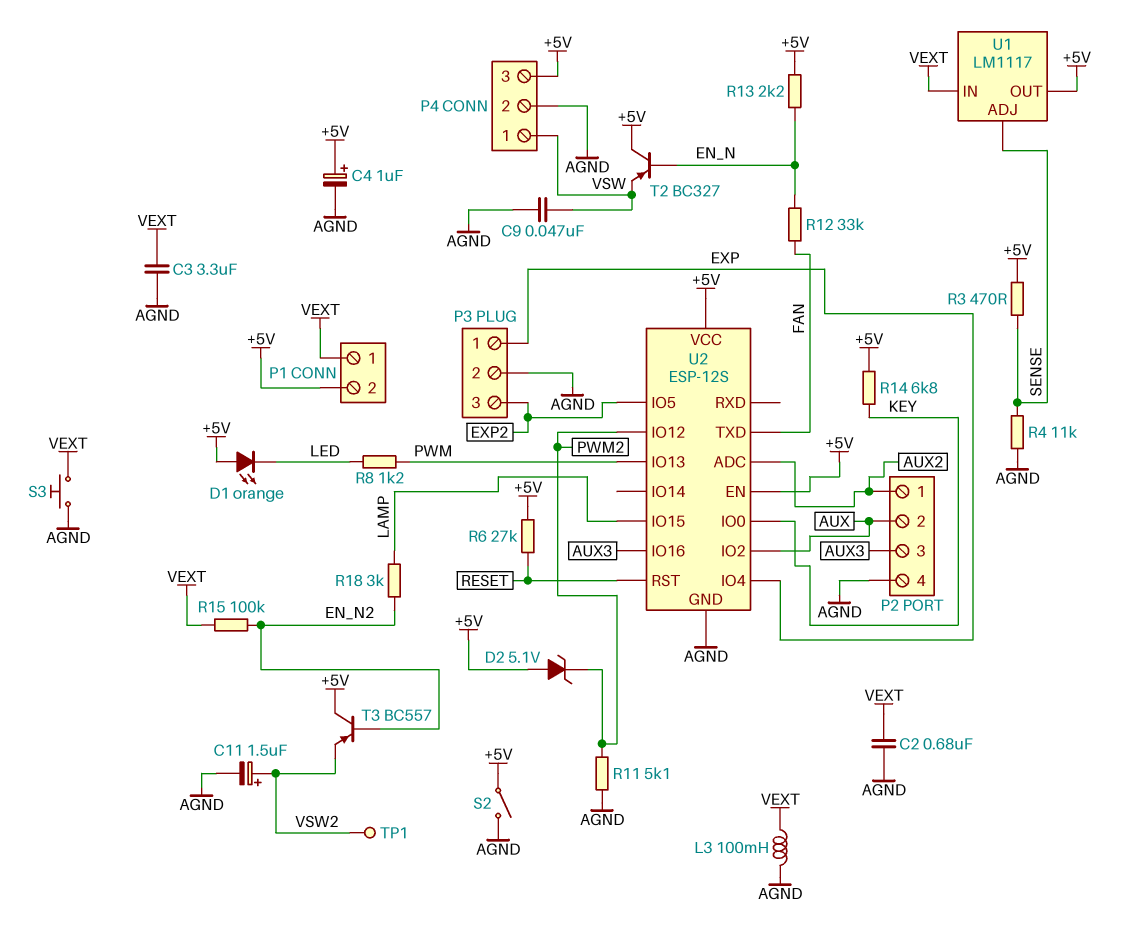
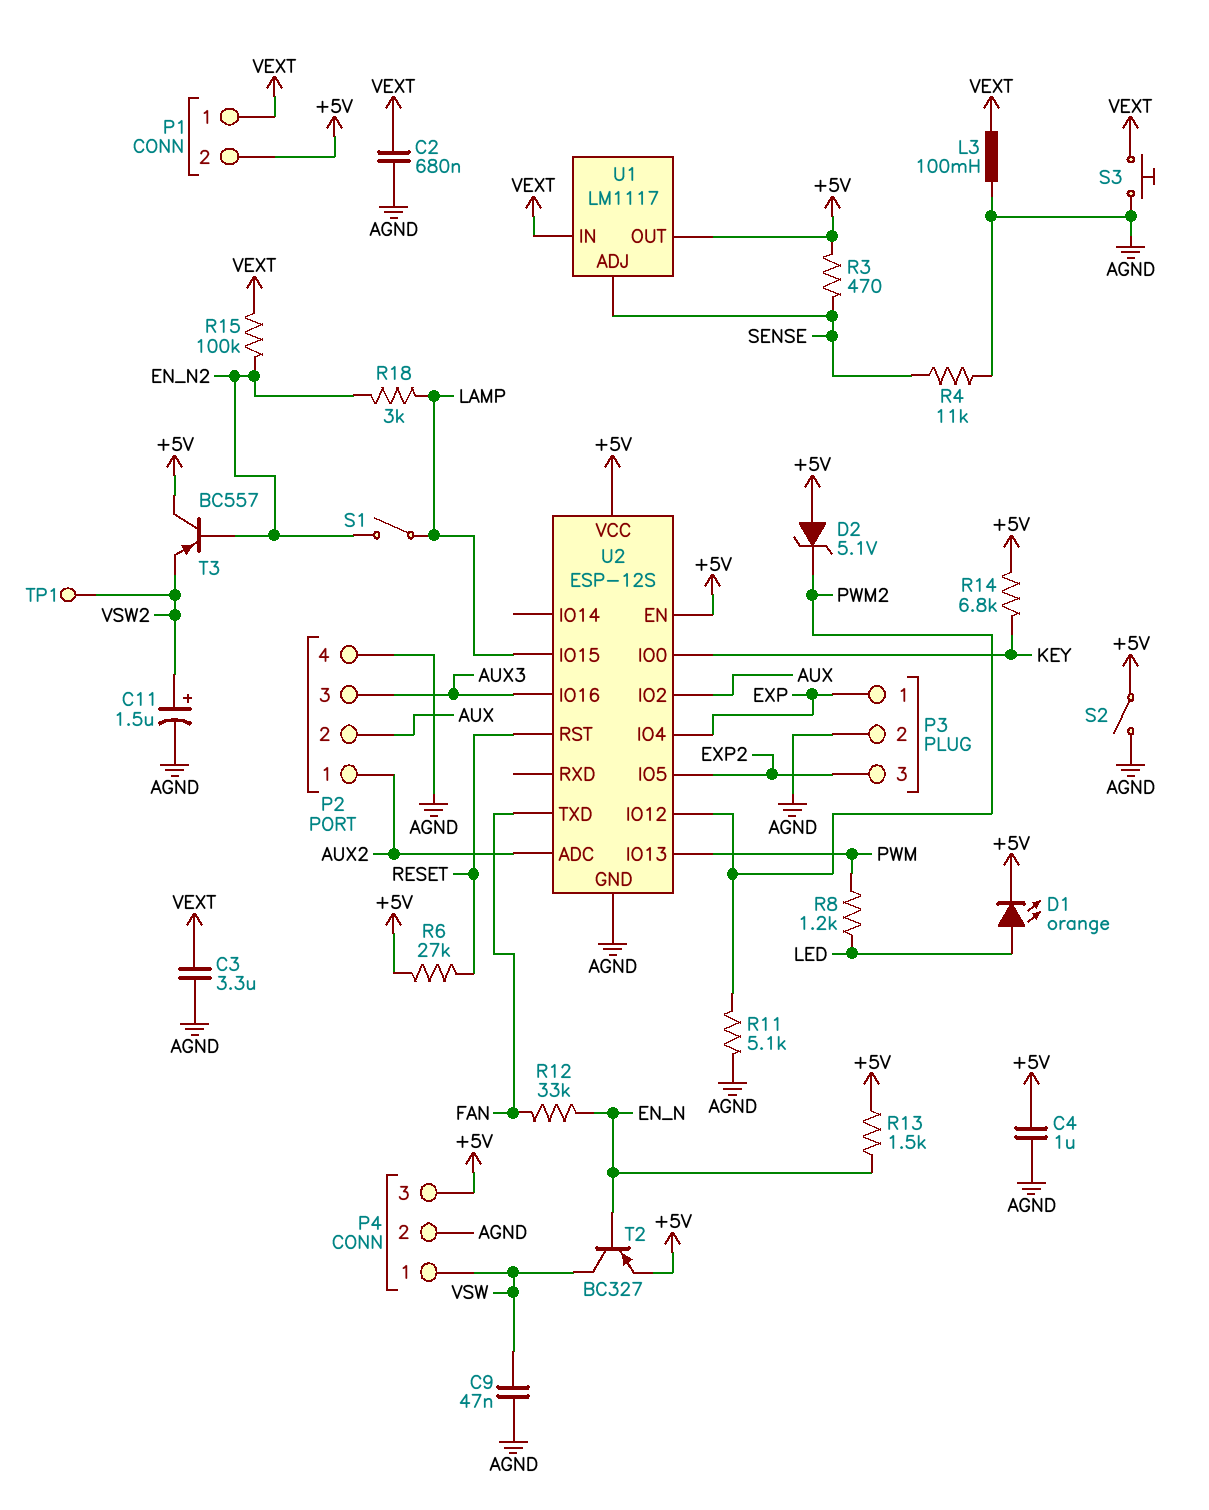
C4: 1uF (plus +5V, minus AGND) -> 1uF (+5V, AGND)
D1: LED orange (A +5V, K LED) -> LED orange (A LED, K +5V)
R13: 2.2k (+5V, EN_N) -> 1.5k (+5V, EN_N)
S1: none -> switch (EN_N2, LAMP)
T2: PNP BC327 (B EN_N, C +5V, E VSW) -> PNP BC327 (B EN_N, C VSW, E +5V)

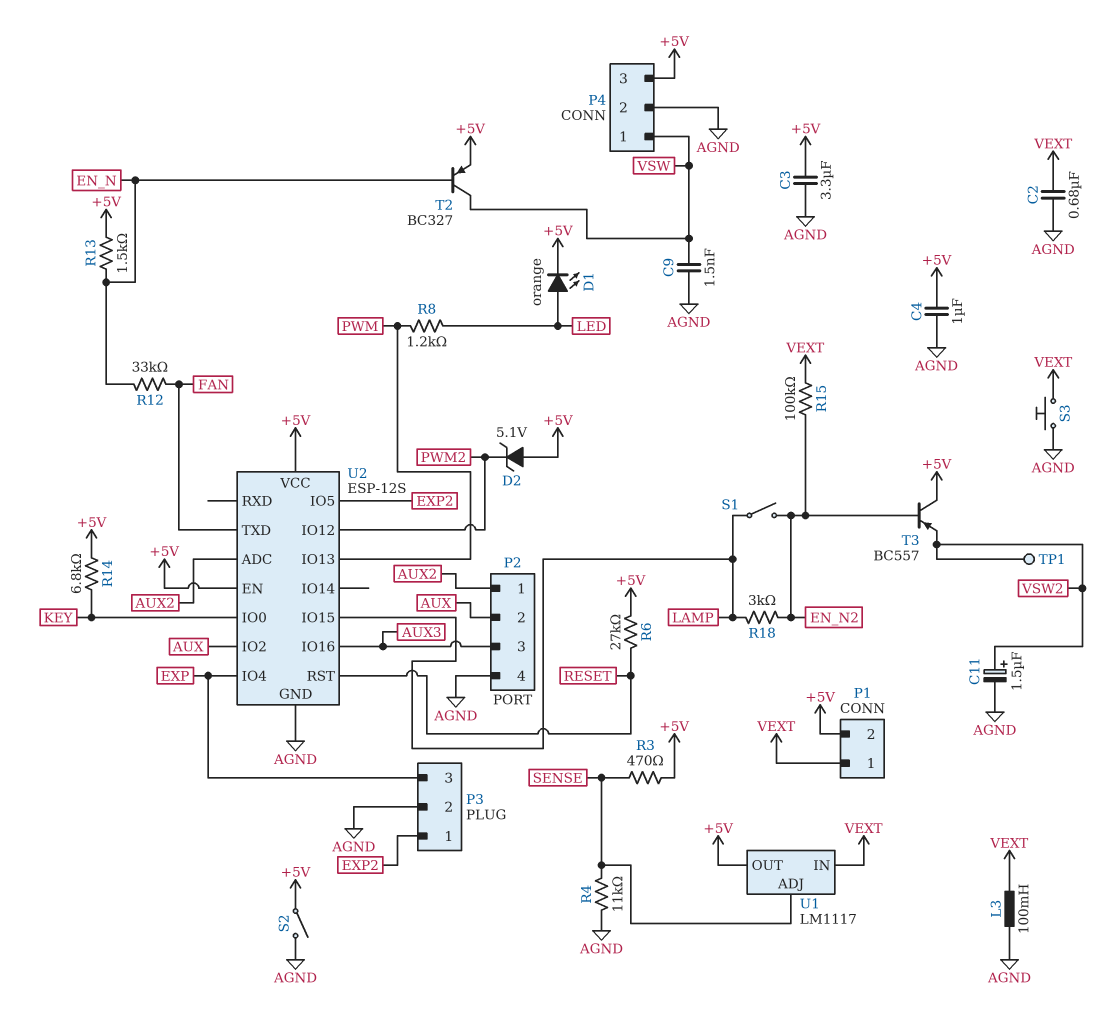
C3: 3.3uF (AGND, VEXT) -> 3.3uF (+5V, AGND)
C9: 47nF (AGND, VSW) -> 1.5nF (AGND, VSW)
P3 pin 1: EXP -> EXP2
P3 pin 3: EXP2 -> EXP
R11: 5.1k (AGND, PWM2) -> none

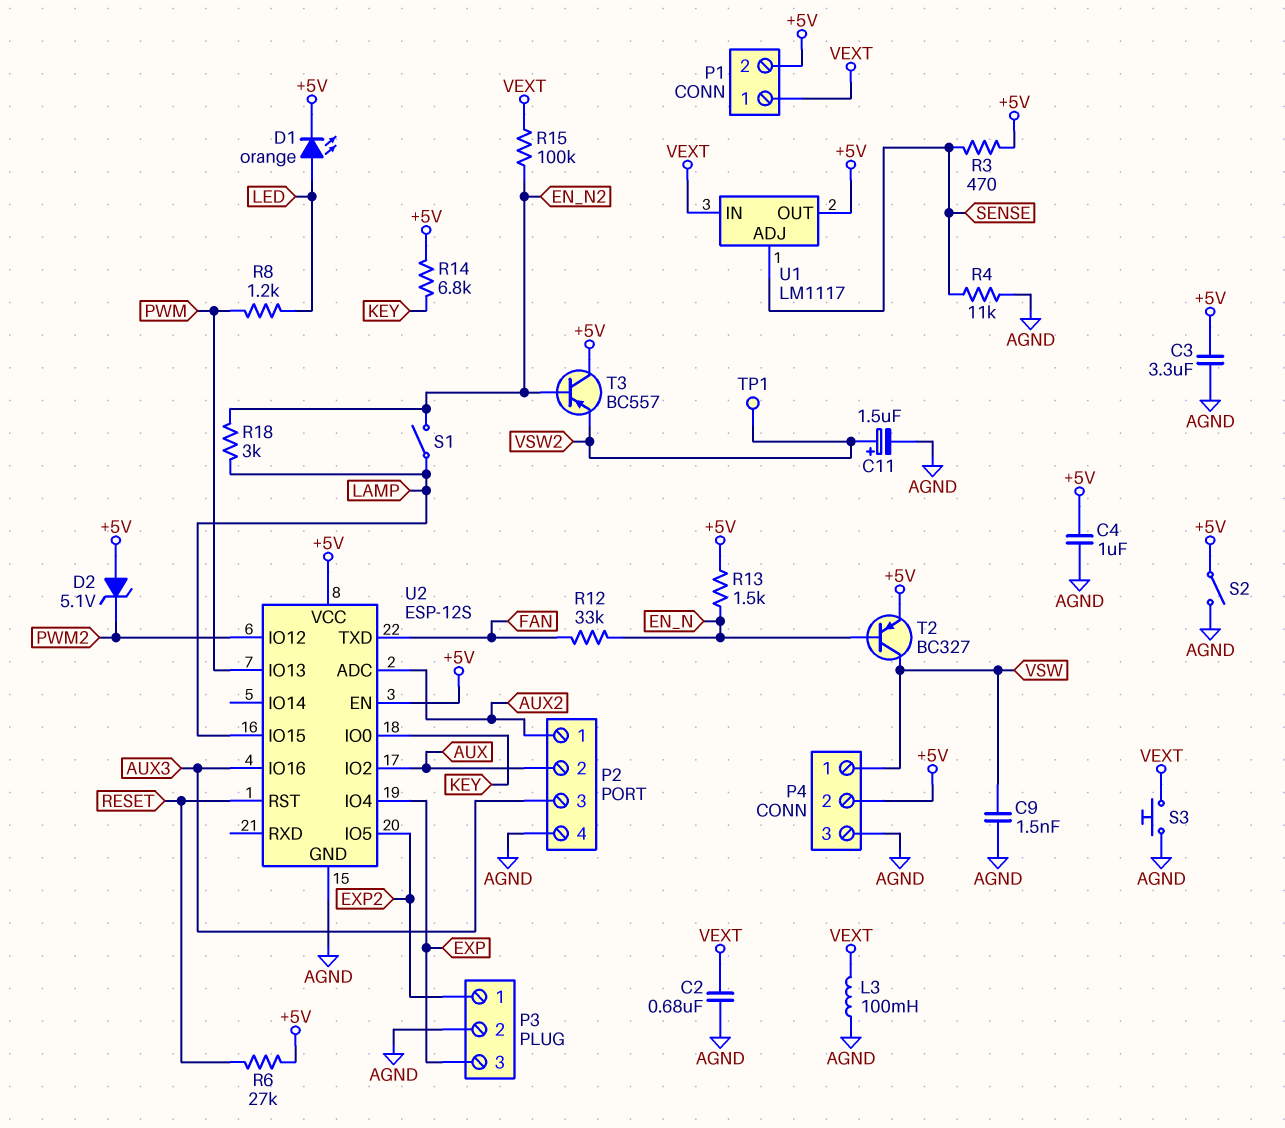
P4 pin 2: AGND -> +5V
P4 pin 3: +5V -> AGND

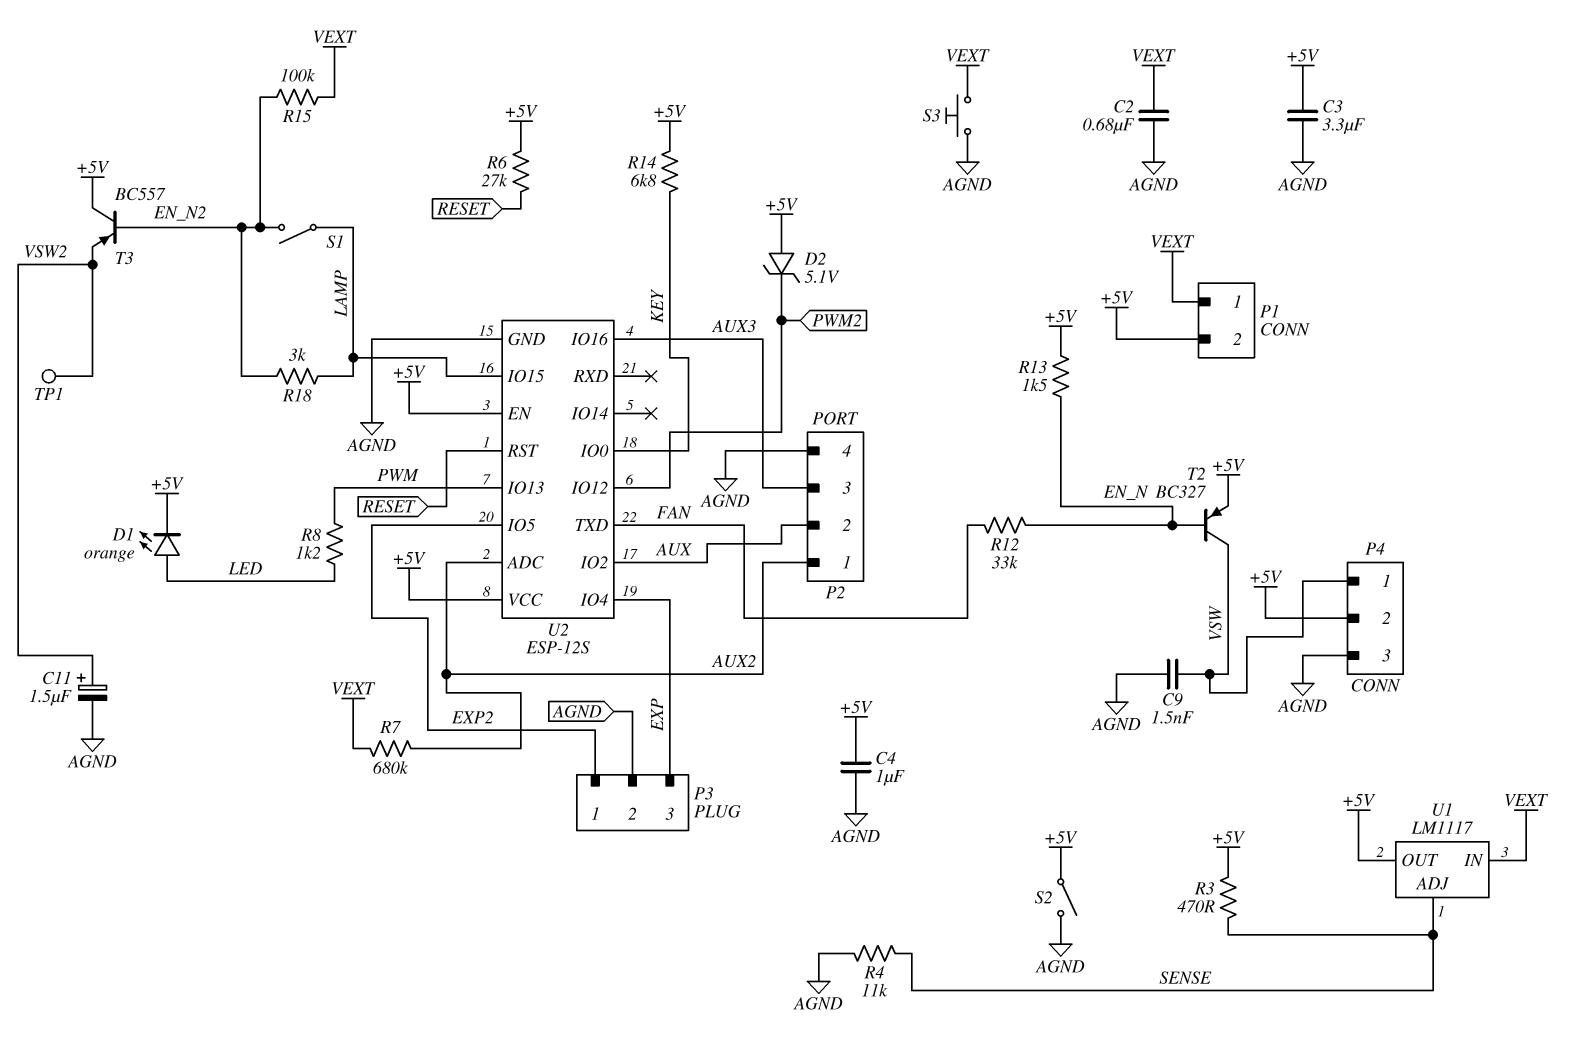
L3: 100mH (AGND, VEXT) -> none
R7: none -> 680k (AUX2, VEXT)

